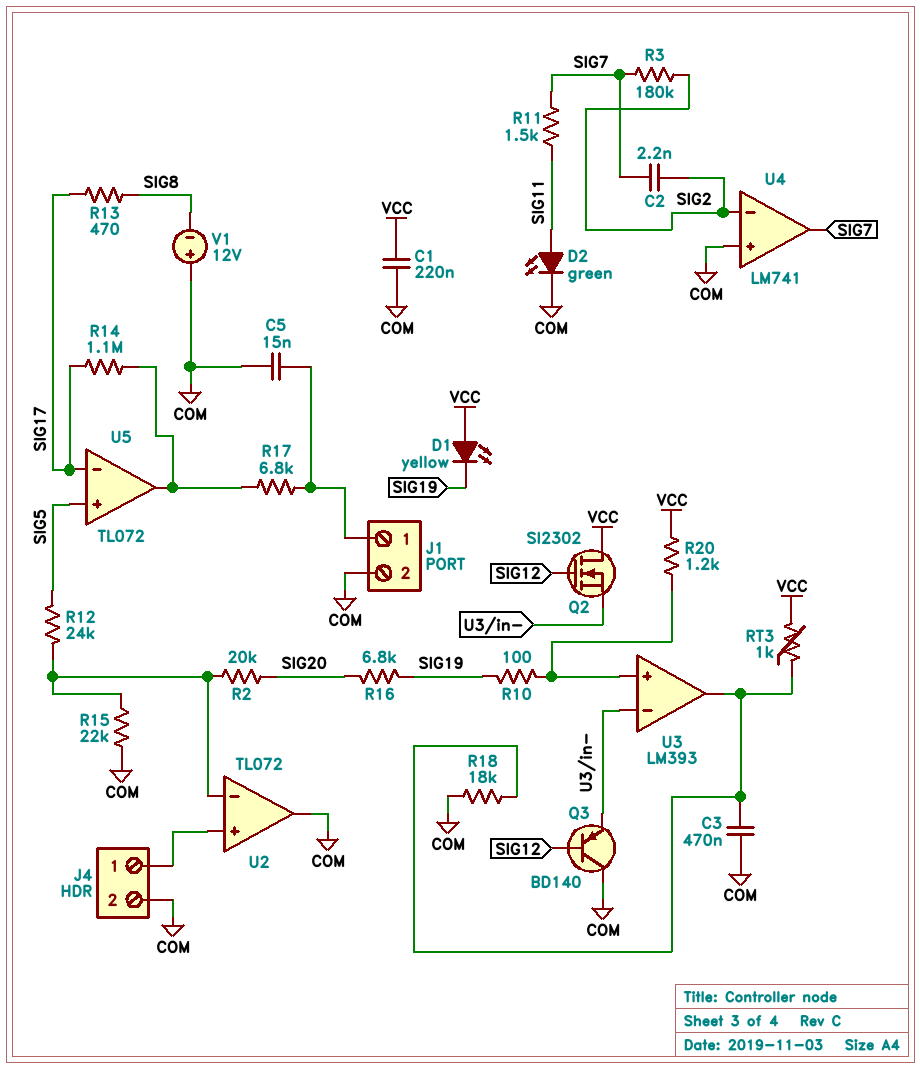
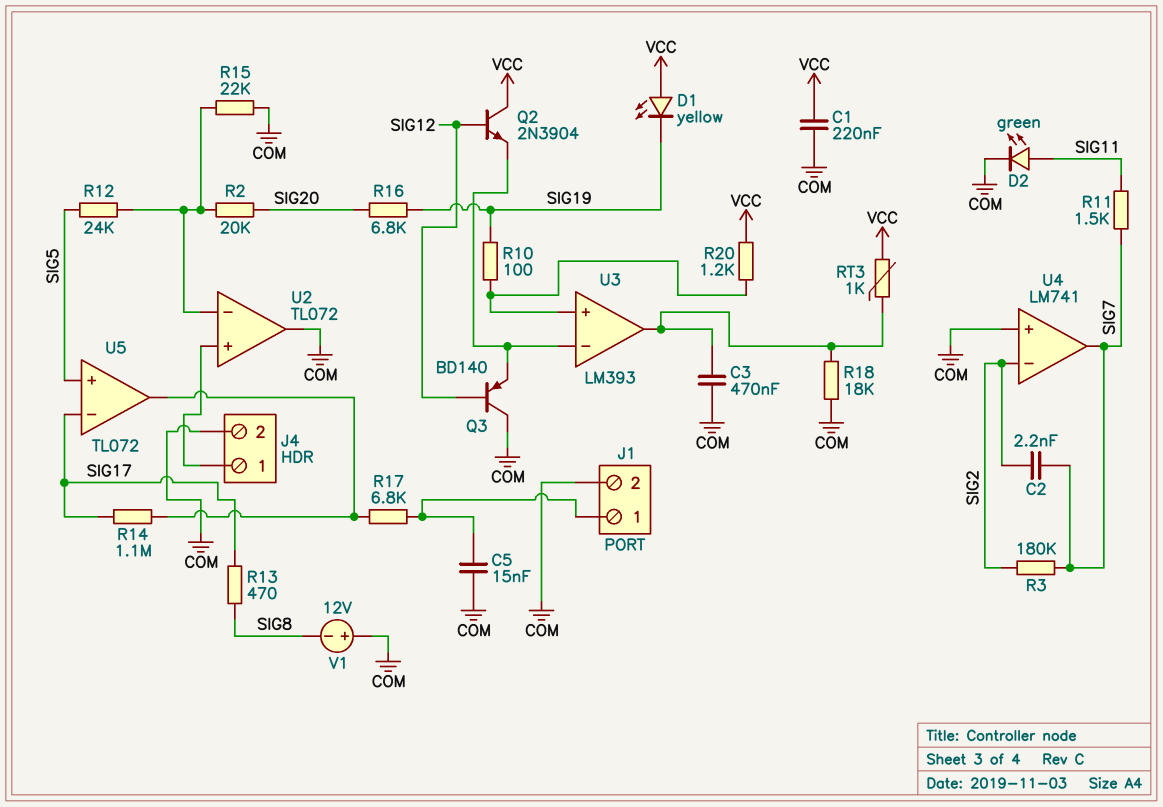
Q2: NMOS SI2302 (G SIG12, D VCC, S U3/in-) -> NPN 2N3904 (B SIG12, C VCC, E U3/in-)

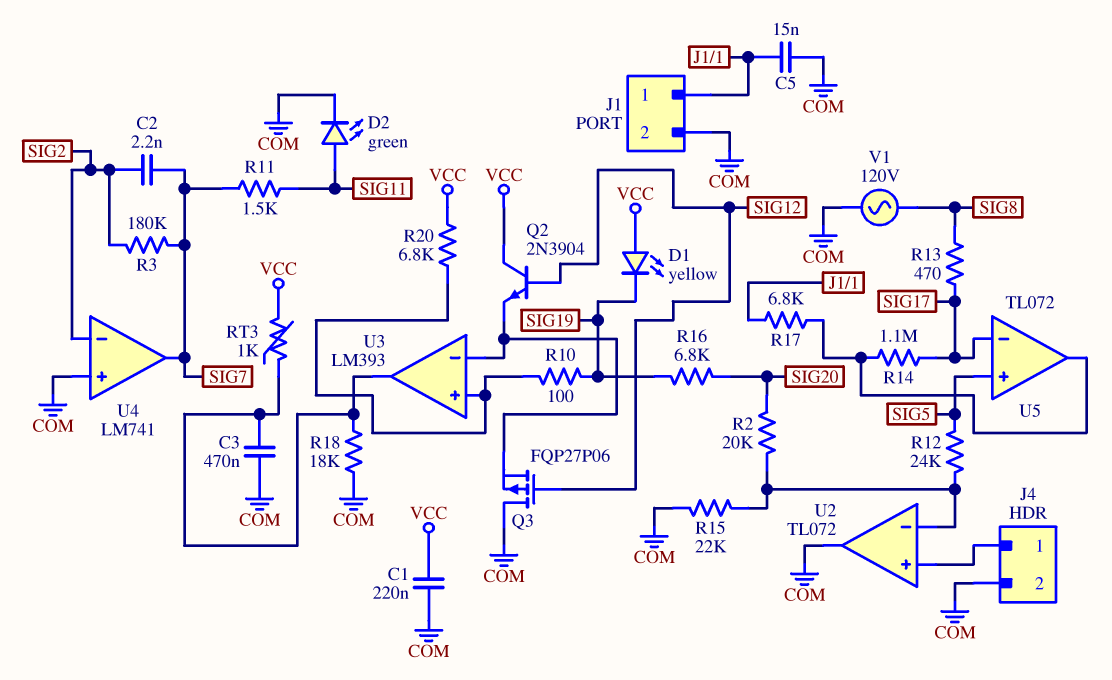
Q3: PNP BD140 (B SIG12, C COM, E U3/in-) -> PMOS FQP27P06 (G SIG12, D COM, S U3/in-)
R20: 1.2k (U3/in+, VCC) -> 6.8k (U3/in+, VCC)
V1: 12V (plus COM, minus SIG8) -> AC 120V (COM, SIG8)

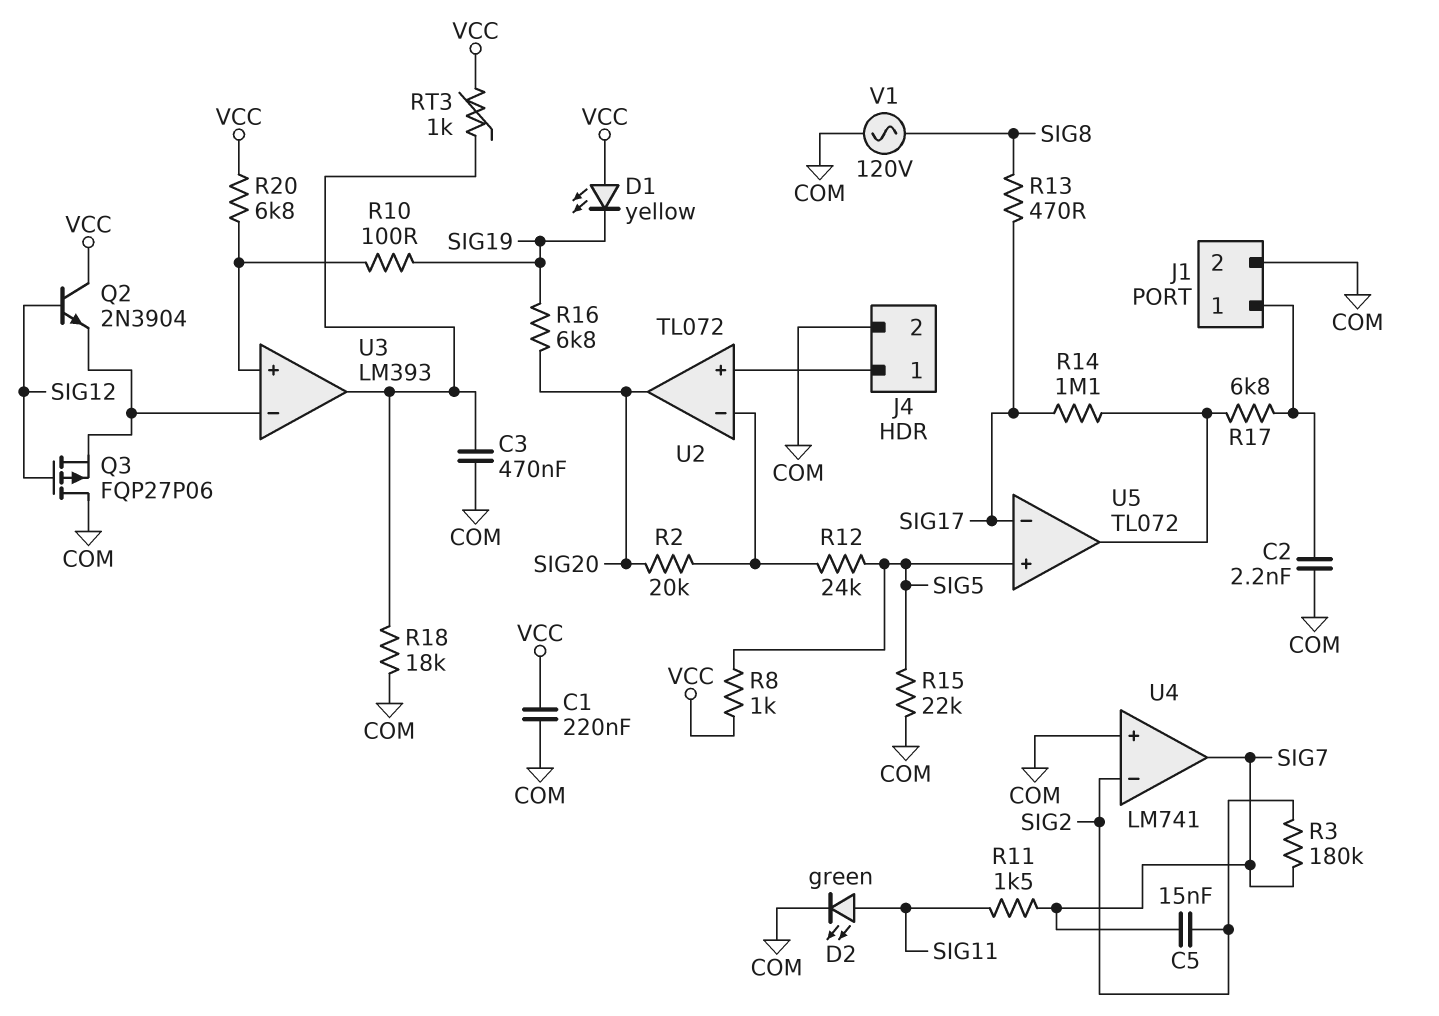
C2: 2.2nF (SIG2, SIG7) -> 2.2nF (COM, J1/1)
C5: 15nF (COM, J1/1) -> 15nF (SIG2, SIG7)
R8: none -> 1k (SIG5, VCC)
R15: 22k (COM, U2/in-) -> 22k (COM, SIG5)
U2 pin out: COM -> SIG20

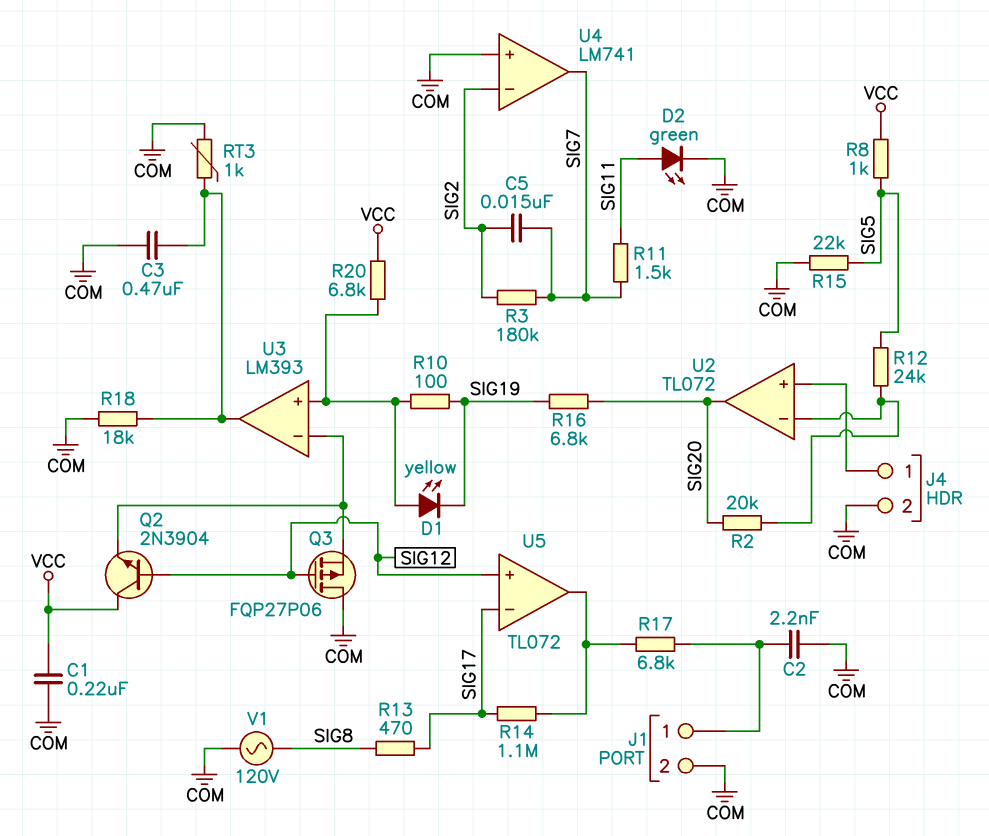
D1: LED yellow (A VCC, K SIG19) -> LED yellow (A U3/in+, K SIG19)
RT3: 1k (U3/out, VCC) -> 1k (COM, U3/out)
U5 pin in+: SIG5 -> SIG12

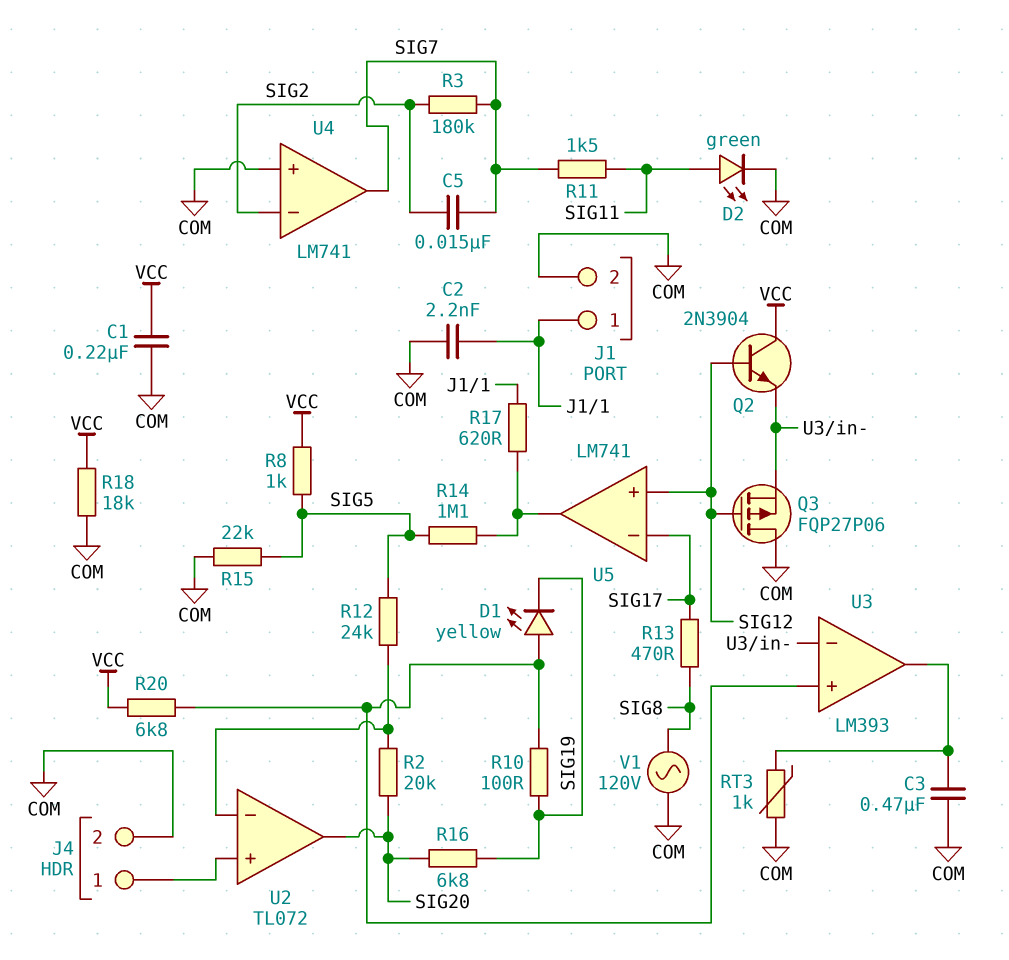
R14: 1.1M (SIG17, U5/out) -> 1.1M (SIG5, U5/out)
R17: 6.8k (J1/1, U5/out) -> 620 (J1/1, U5/out)
R18: 18k (COM, U3/out) -> 18k (COM, VCC)
U5: TL072 -> LM741

